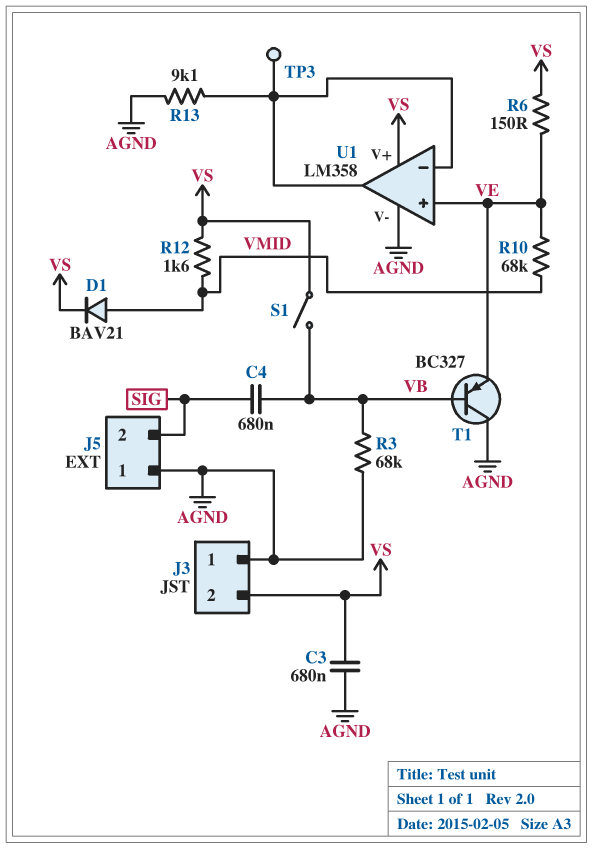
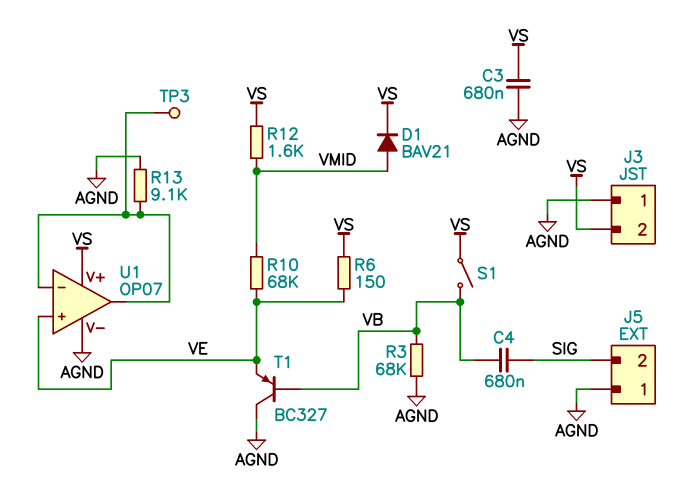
U1: LM358 -> OP07

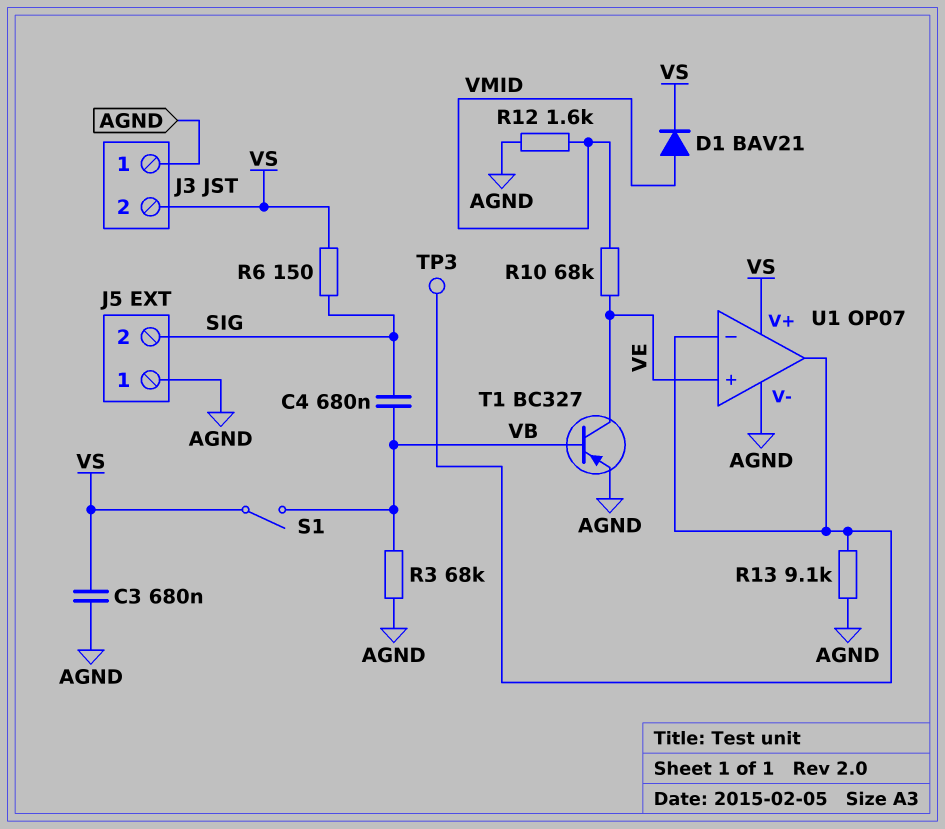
R6: 150 (VE, VS) -> 150 (SIG, VS)
R12: 1.6k (VMID, VS) -> 1.6k (AGND, VMID)
T1: PNP BC327 (B VB, C AGND, E VE) -> PNP BC327 (B VB, C VE, E AGND)

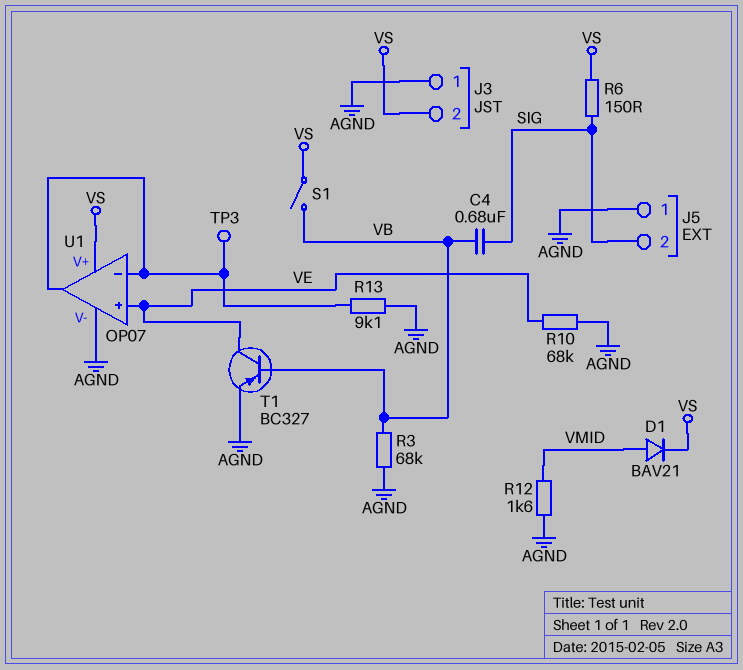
C3: 680nF (AGND, VS) -> none
R10: 68k (VE, VMID) -> 68k (AGND, VE)

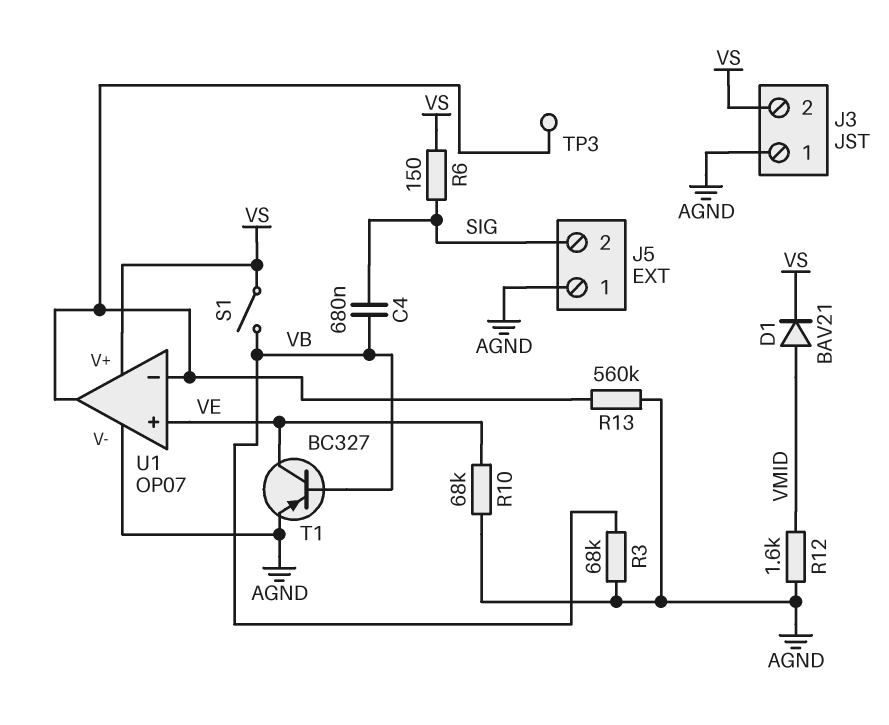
R13: 9.1k (AGND, U1/in-) -> 560k (AGND, U1/in-)

